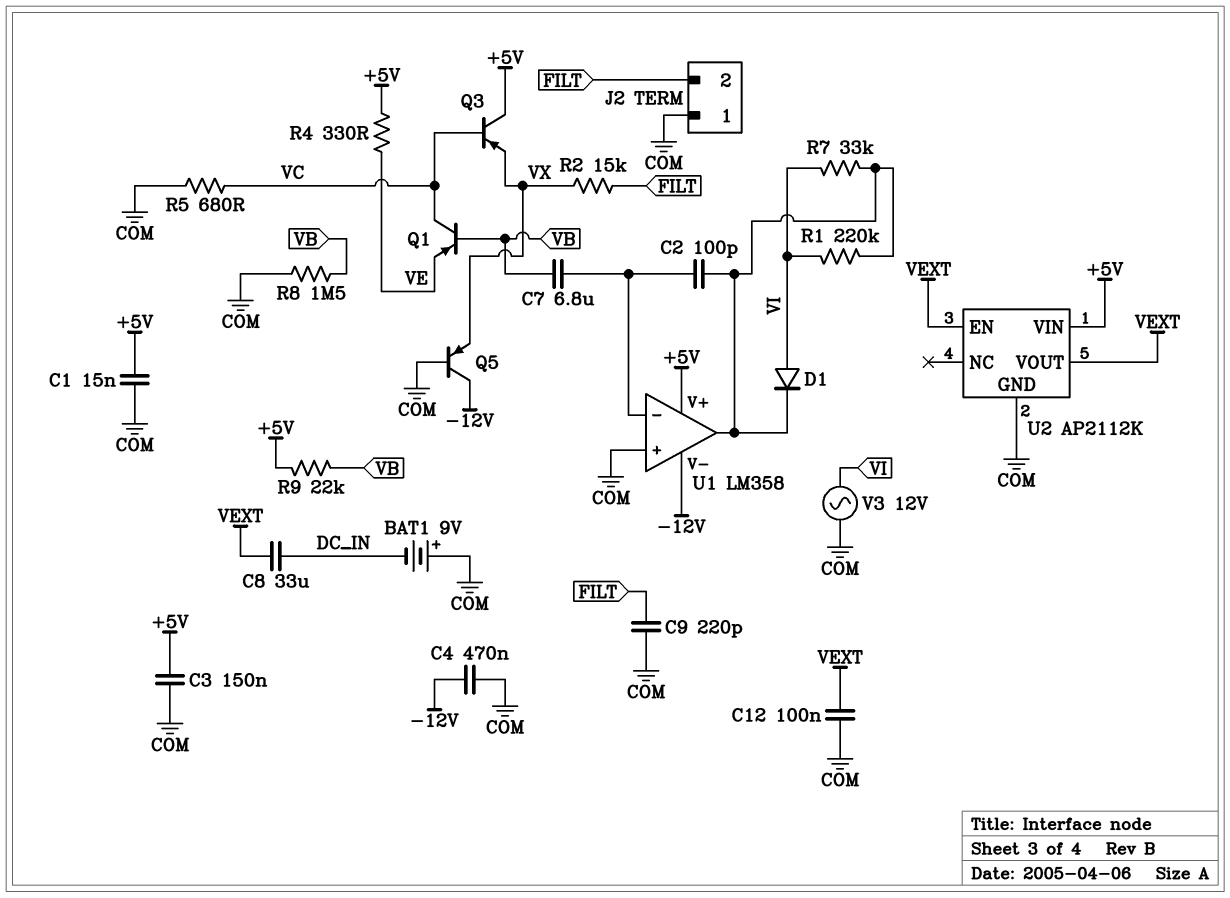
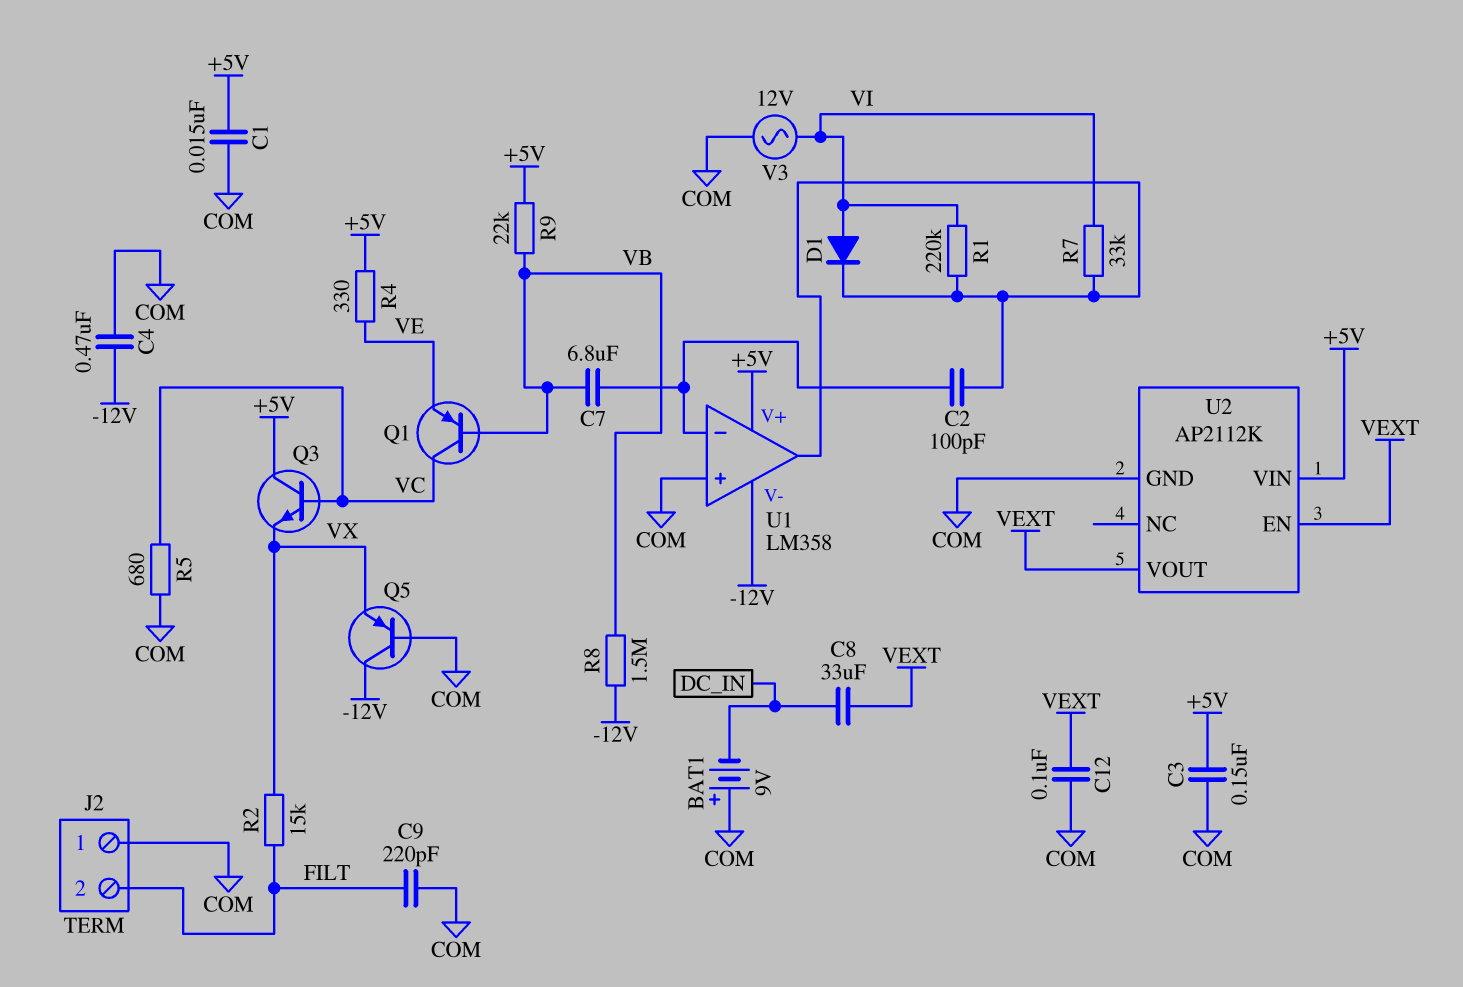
Q3: PNP (B VC, C +5V, E VX) -> NPN (B VC, C +5V, E VX)
R8: 1.5M (COM, VB) -> 1.5M (-12V, VB)

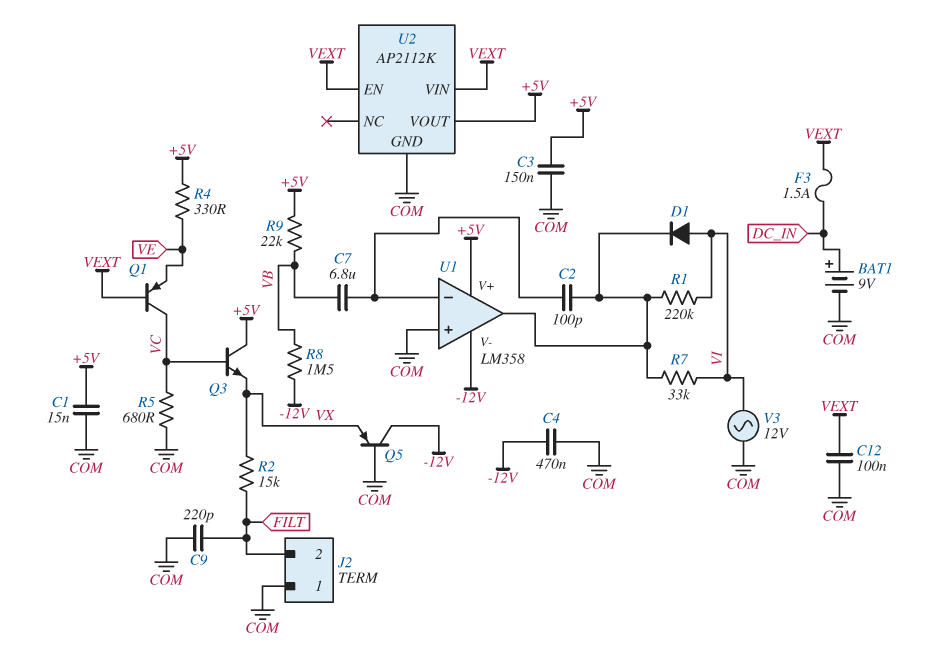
BAT1: 9V (plus COM, minus DC_IN) -> 9V (plus DC_IN, minus COM)
C8: 33uF (DC_IN, VEXT) -> none
F3: none -> 1.5A (DC_IN, VEXT)
Q1: PNP (B VB, C VC, E VE) -> PNP (B VEXT, C VC, E VE)
U2 pin VIN: +5V -> VEXT
U2 pin VOUT: VEXT -> +5V

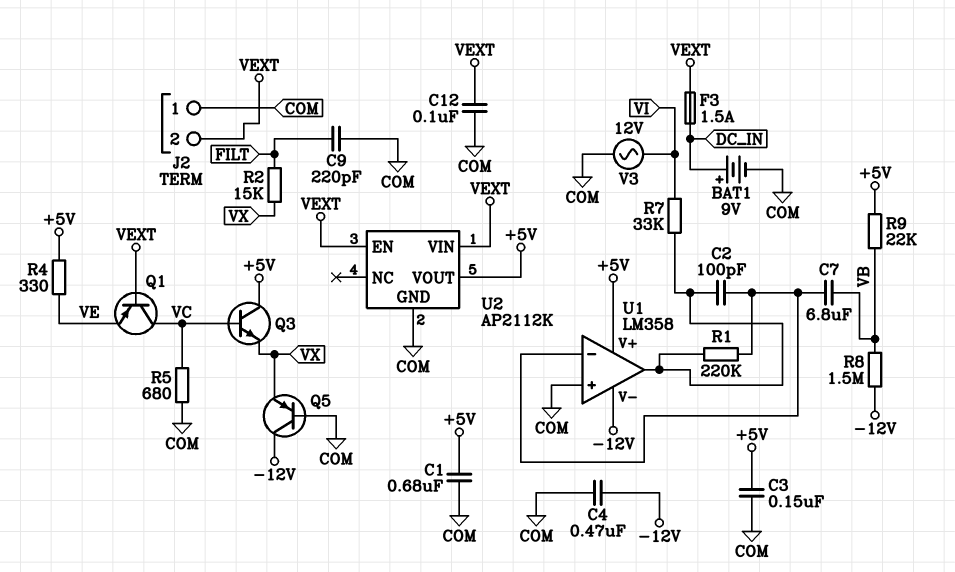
C1: 15nF (+5V, COM) -> 680nF (+5V, COM)
D1: diode (A VI, K U1/out) -> none
J2 pin 2: FILT -> VEXT
R1: 220k (U1/out, VI) -> 220k (U1/in-, U1/out)

